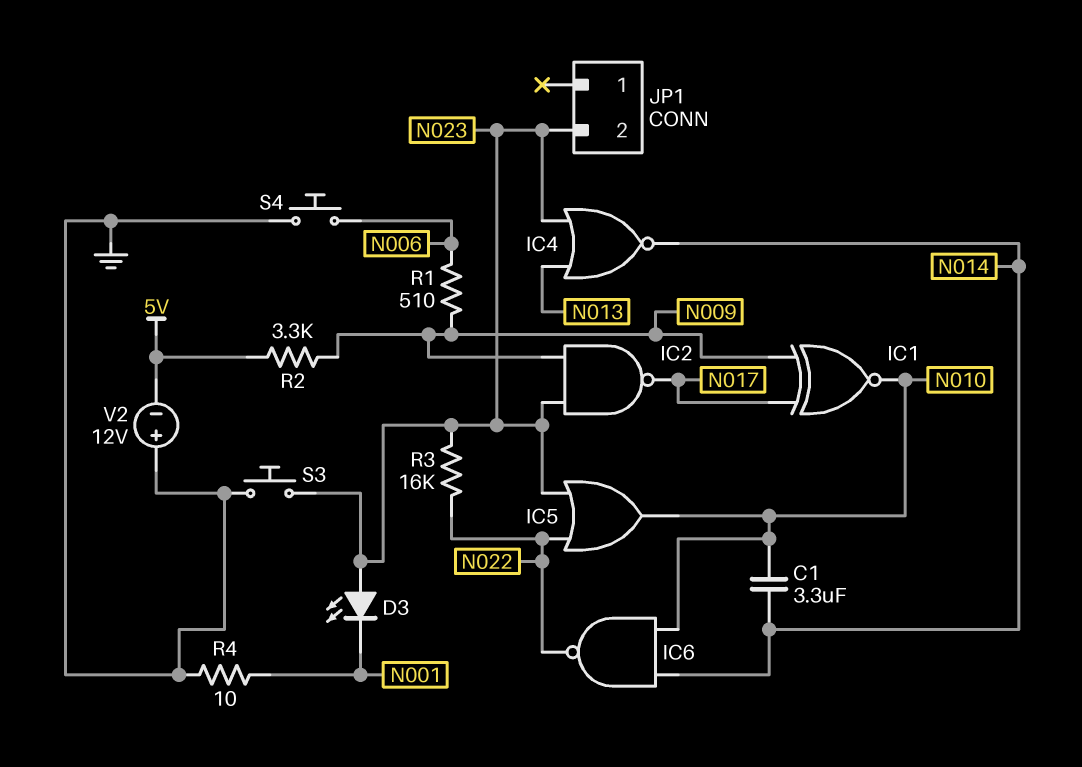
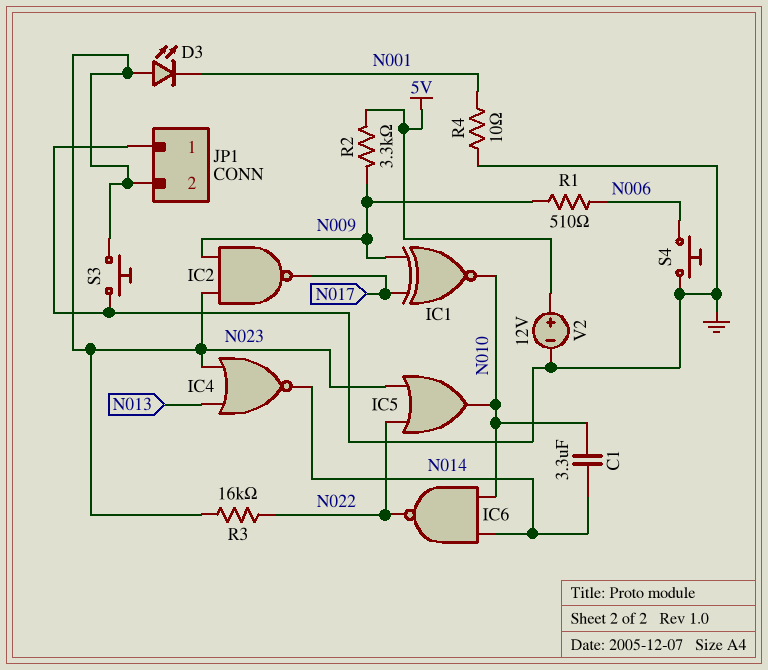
JP1 pin 1: none -> GND
V2: 12V (plus GND, minus 5V) -> 12V (plus 5V, minus GND)

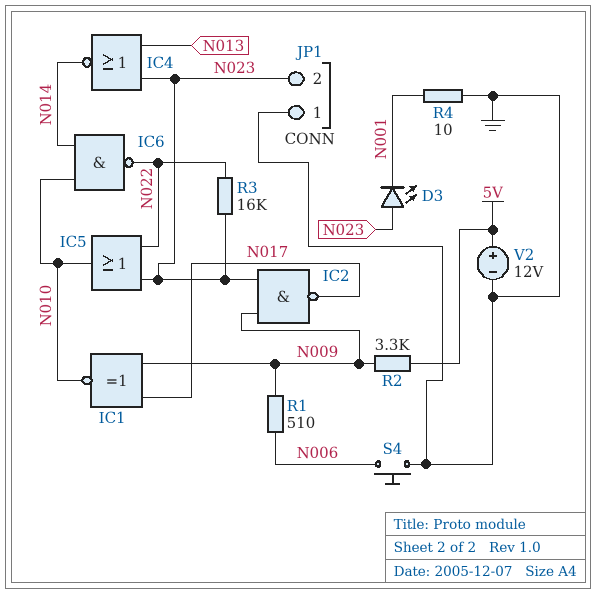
C1: 3.3uF (N010, N014) -> none
S3: button (GND, N023) -> none

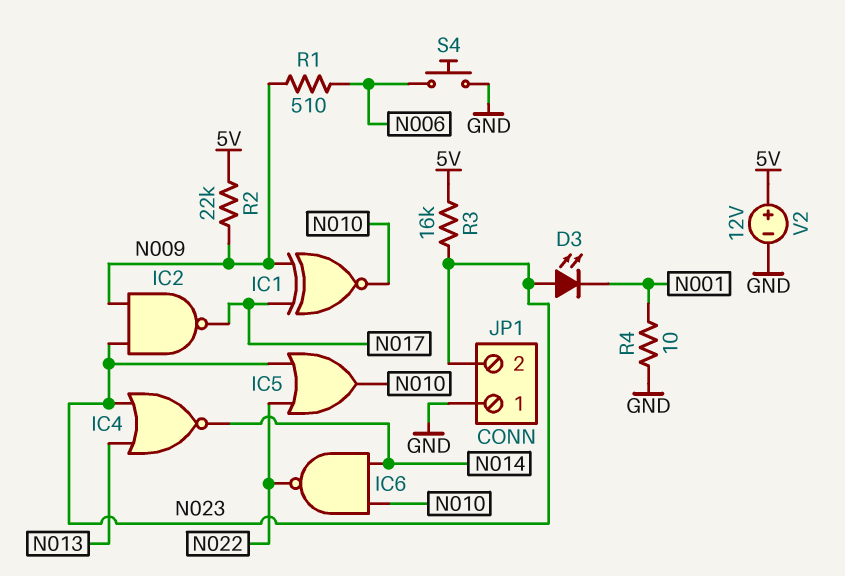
R2: 3.3k (5V, N009) -> 22k (5V, N009)
R3: 16k (N022, N023) -> 16k (5V, N023)

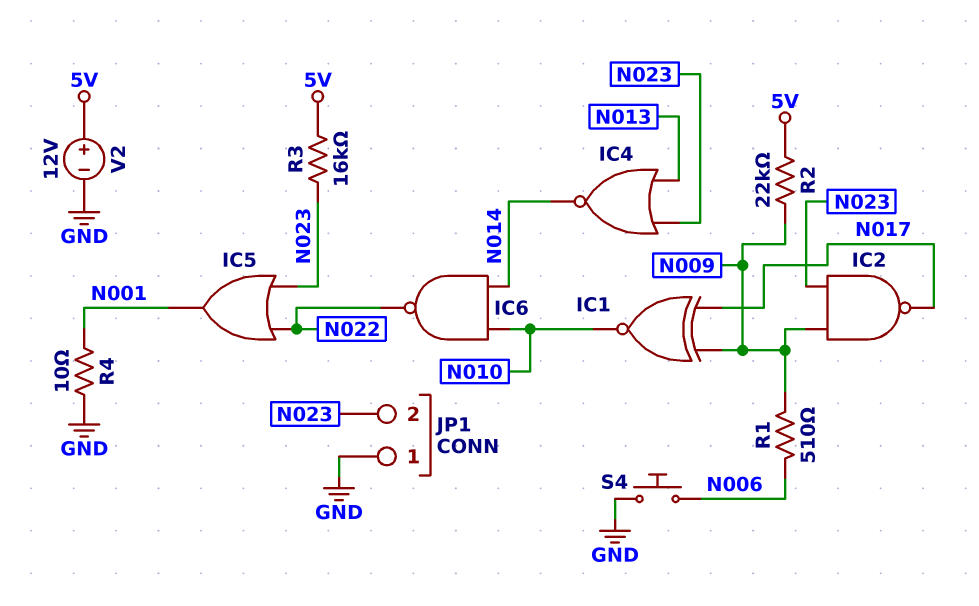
D3: LED (A N023, K N001) -> none
IC5: OR (in N022, in N023, out N010) -> OR (in N022, in N023, out N001)

